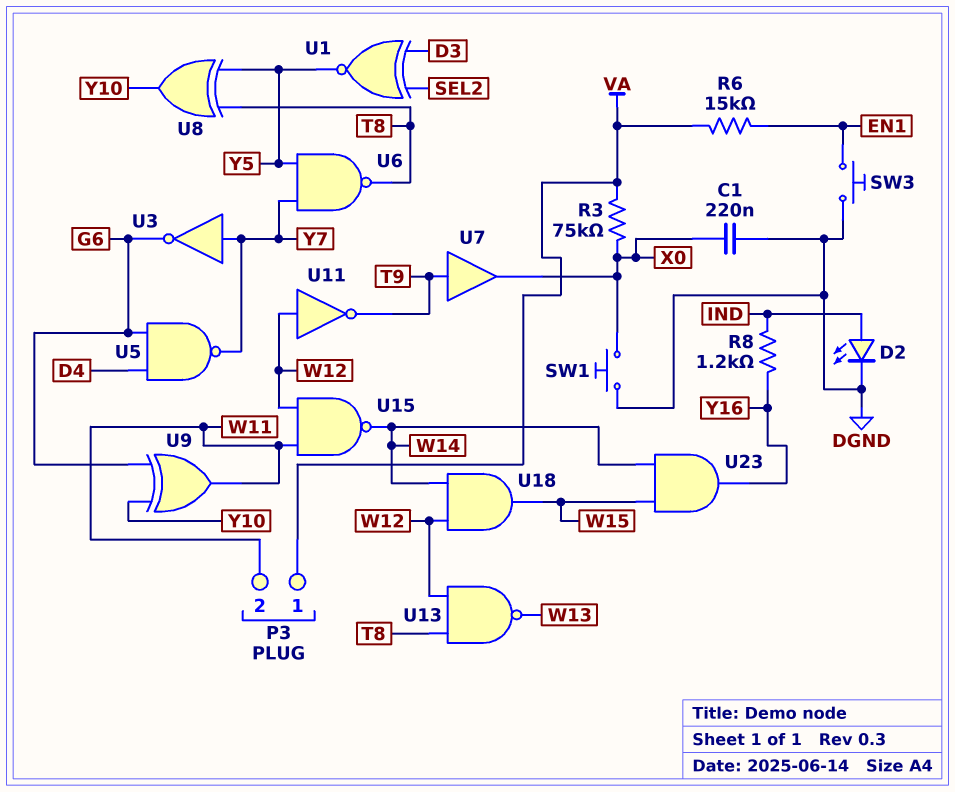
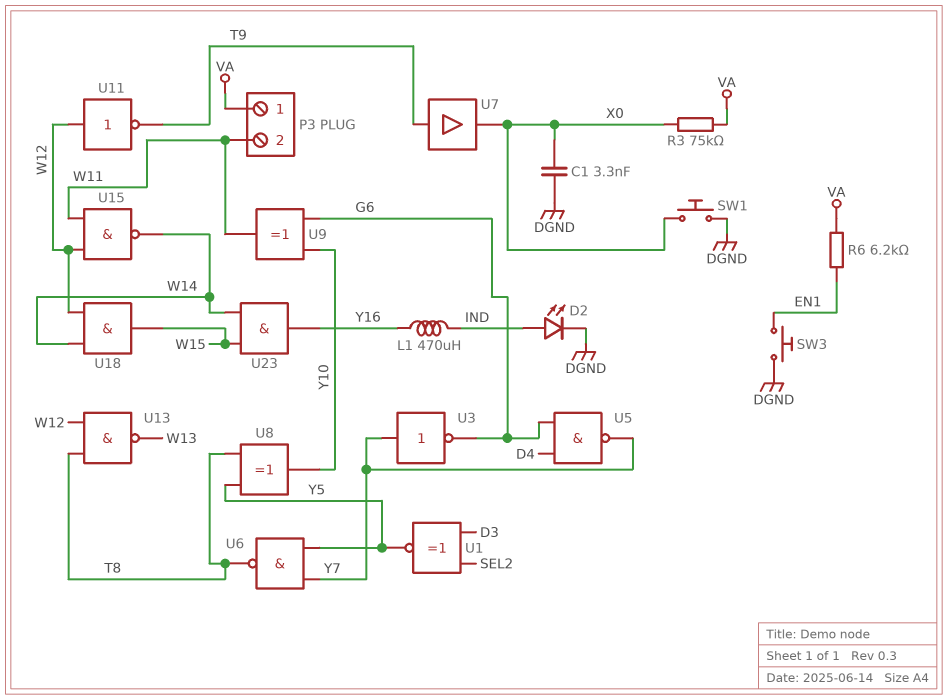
C1: 220nF (DGND, X0) -> 3.3nF (DGND, X0)
L1: none -> 470uH (IND, Y16)
R6: 15k (EN1, VA) -> 6.2k (EN1, VA)
R8: 1.2k (IND, Y16) -> none

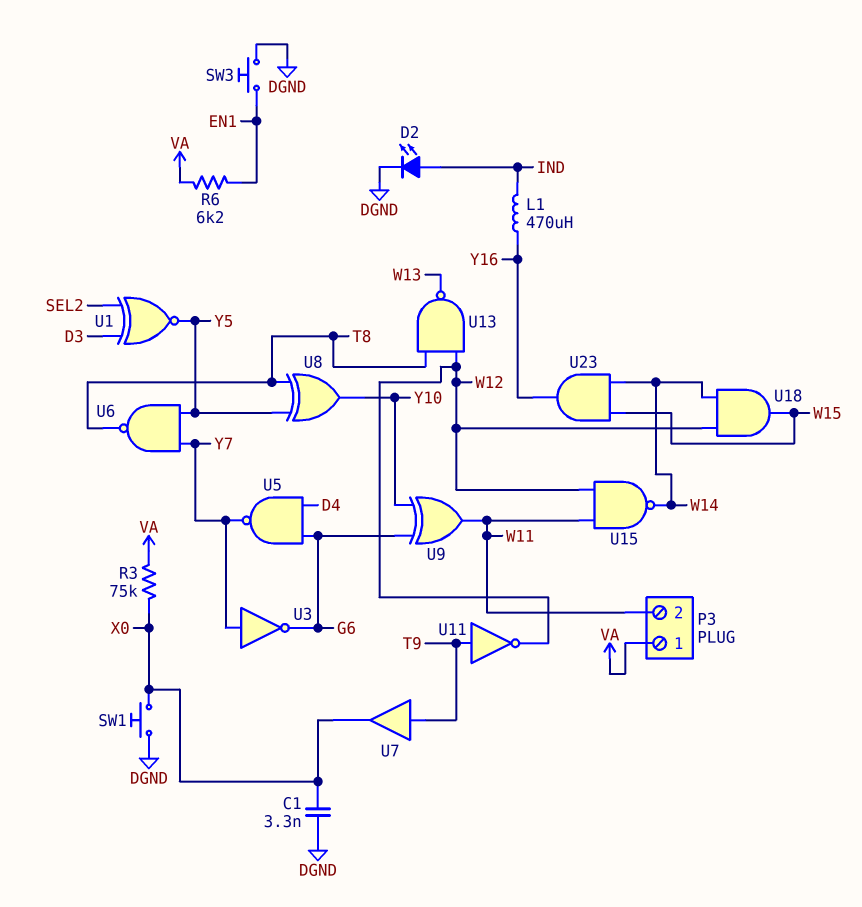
U11: NOT (in W12, out T9) -> NOT (in T9, out W12)

